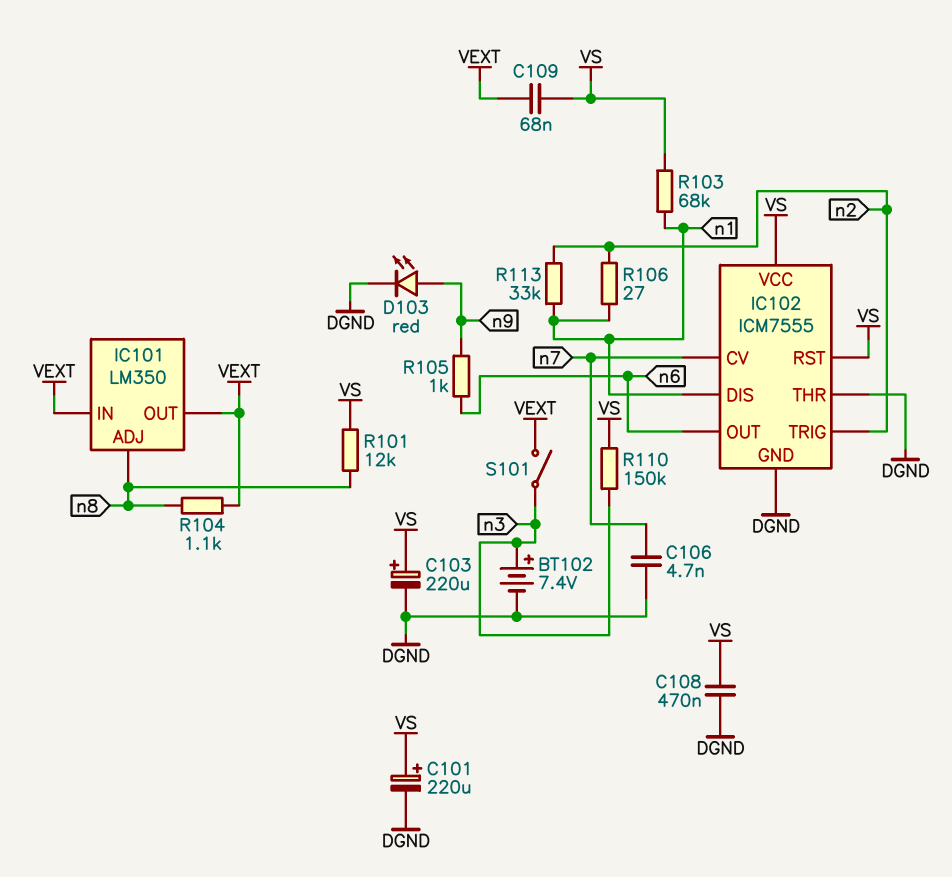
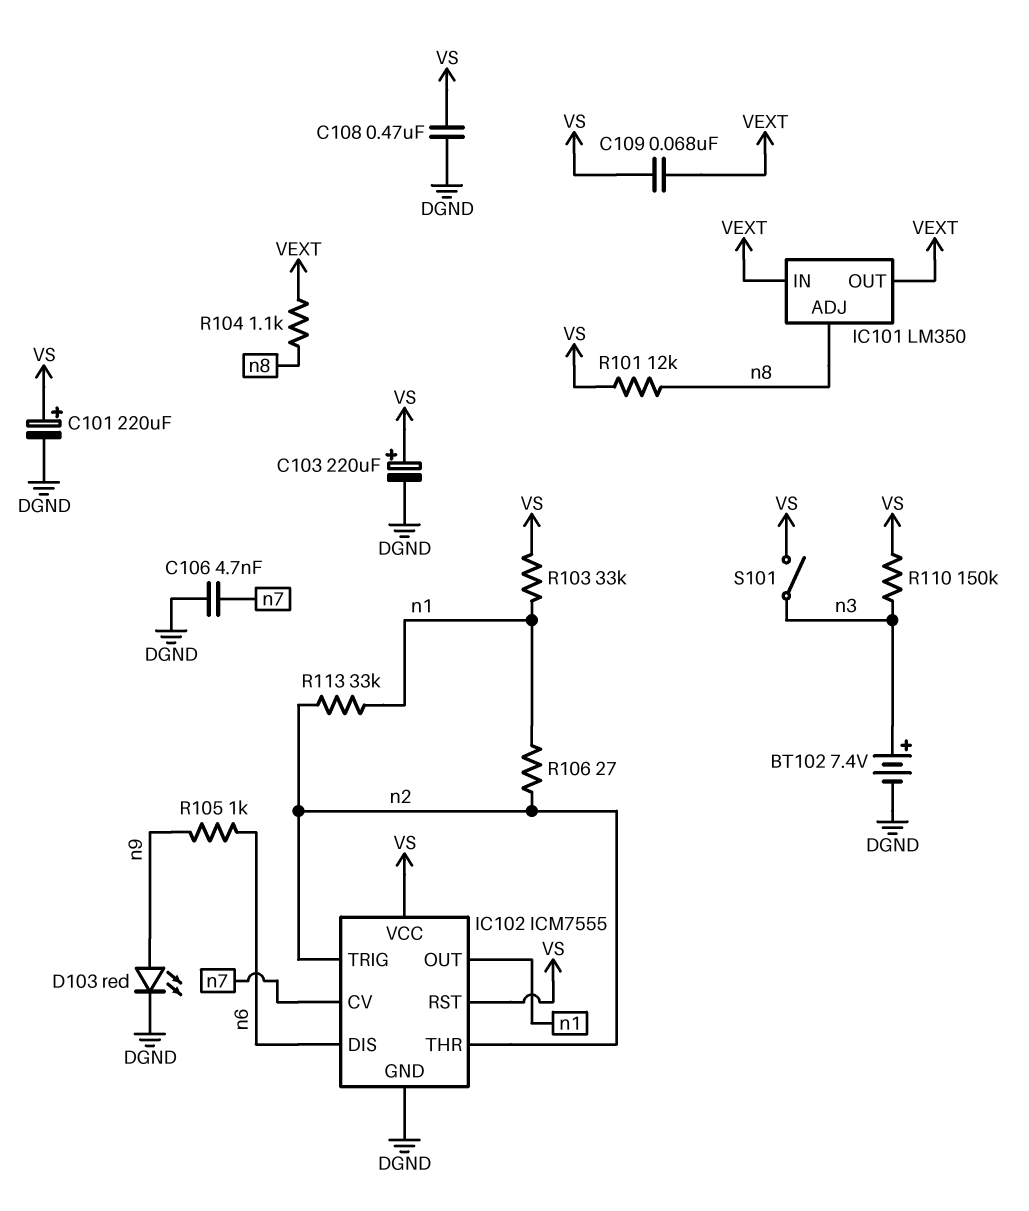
IC102 pin DIS: n1 -> n6
IC102 pin OUT: n6 -> n1
IC102 pin THR: DGND -> n2
R103: 68k (VS, n1) -> 33k (VS, n1)
S101: switch (VEXT, n3) -> switch (VS, n3)

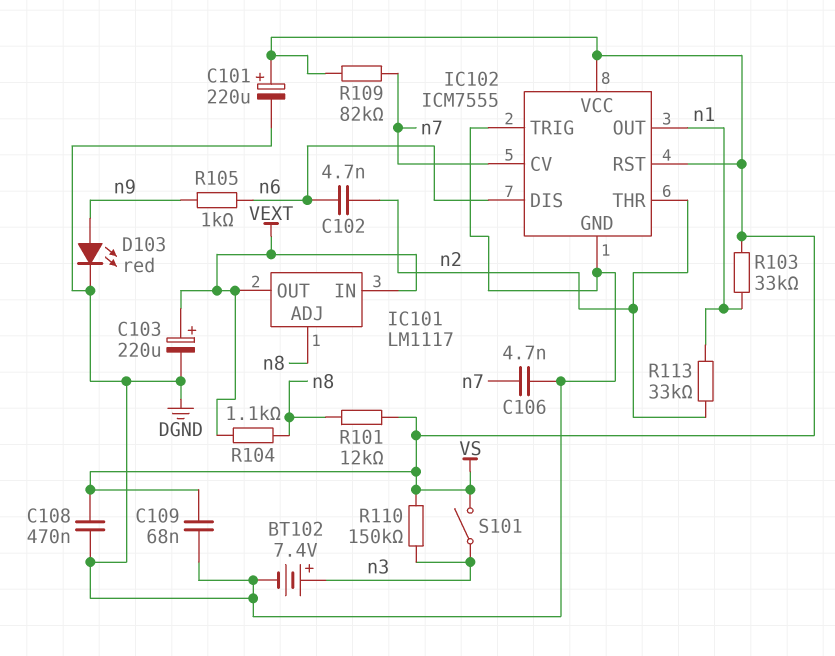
C102: none -> 4.7nF (n2, n6)
C103: 220uF (plus VS, minus DGND) -> 220uF (plus VEXT, minus DGND)
C109: 68nF (VEXT, VS) -> 68nF (DGND, VS)
IC101: LM350 -> LM1117
IC102 pin TRIG: n2 -> DGND
R106: 27 (n1, n2) -> none
R109: none -> 82k (VS, n7)

